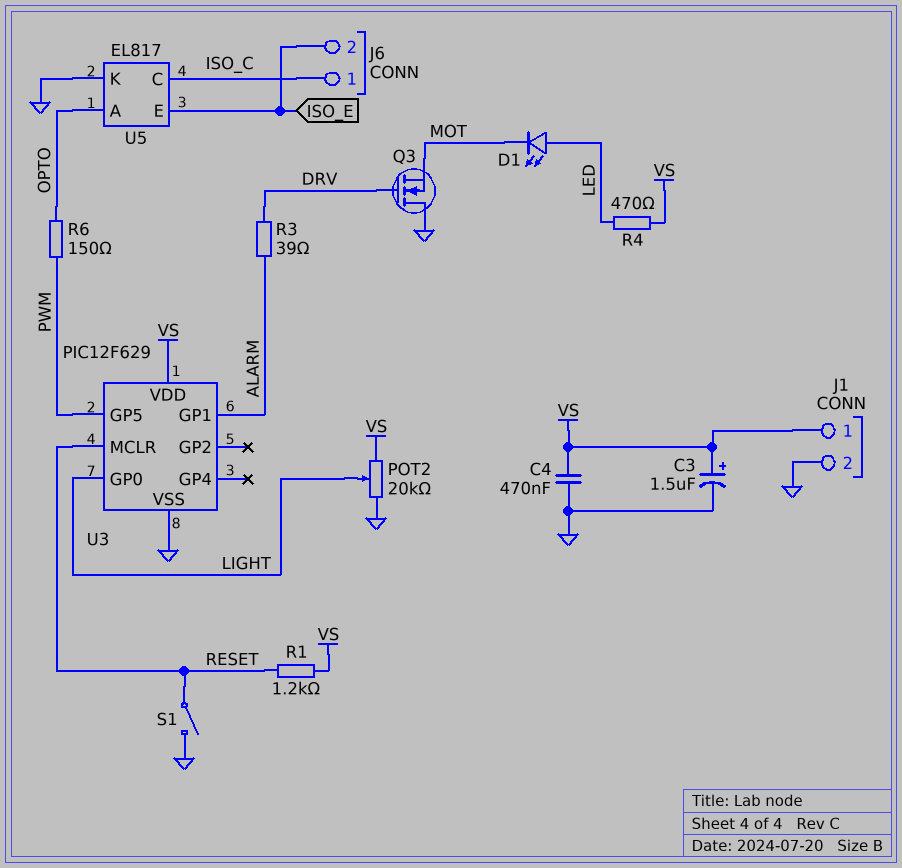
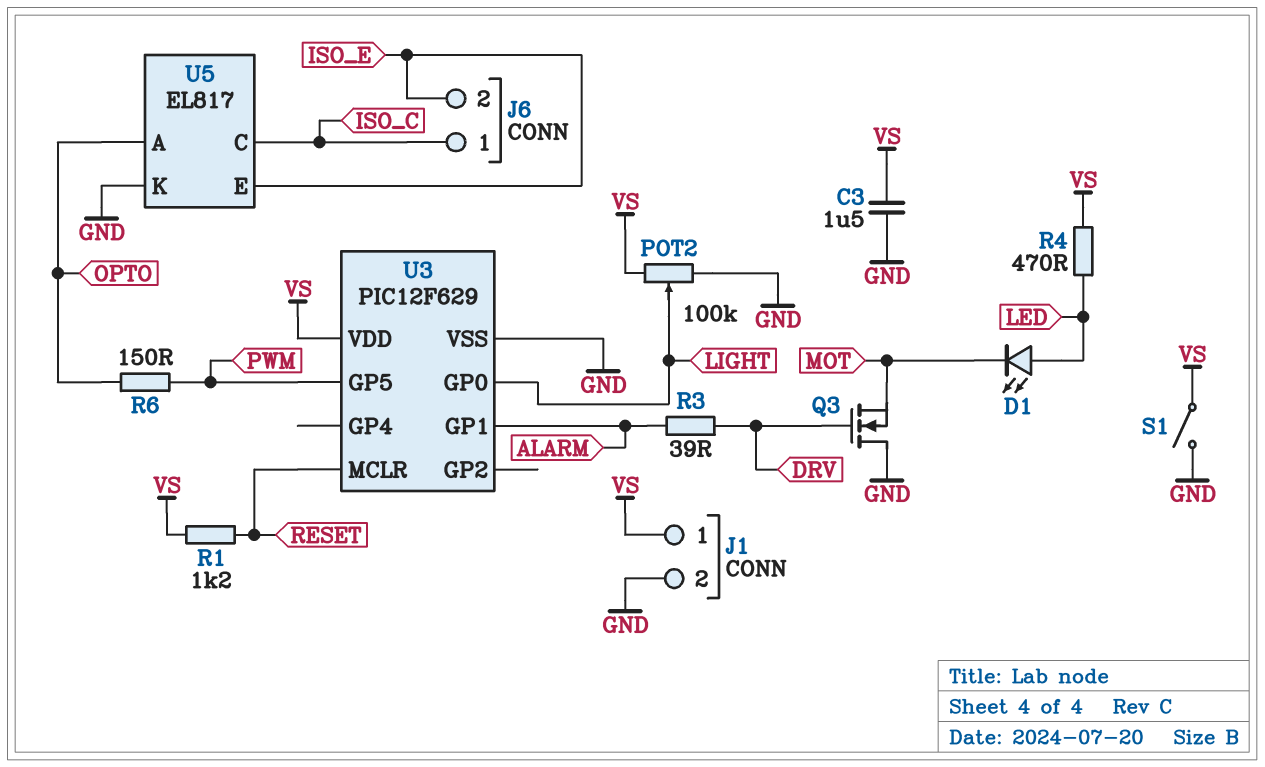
C3: 1.5uF (plus VS, minus GND) -> 1.5uF (GND, VS)
C4: 470nF (GND, VS) -> none
POT2: 20k (GND, VS, wiper LIGHT) -> 100k (GND, VS, wiper LIGHT)
S1: switch (GND, RESET) -> switch (GND, VS)

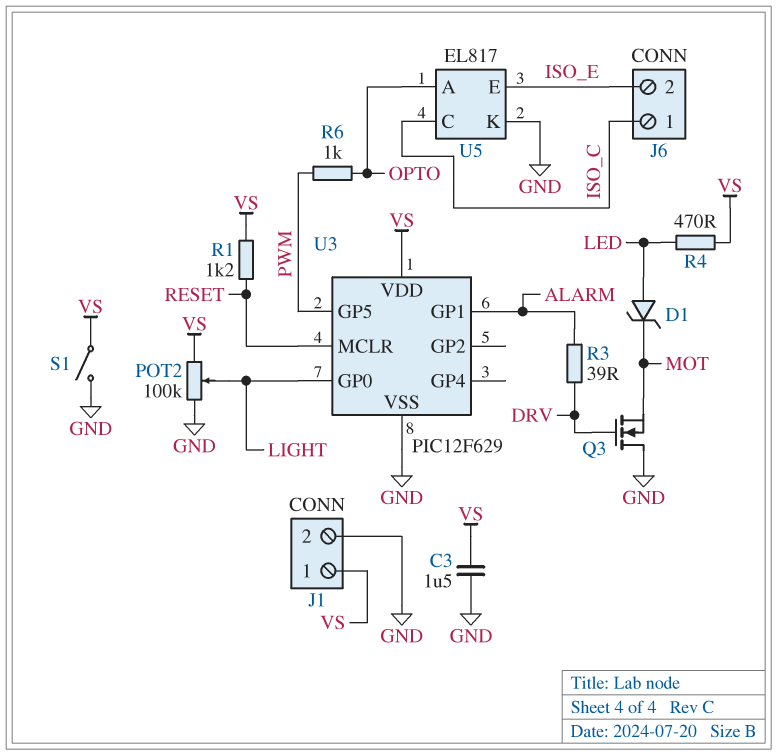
D1: LED (A LED, K MOT) -> zener (A LED, K MOT)
R6: 150 (OPTO, PWM) -> 1k (OPTO, PWM)

